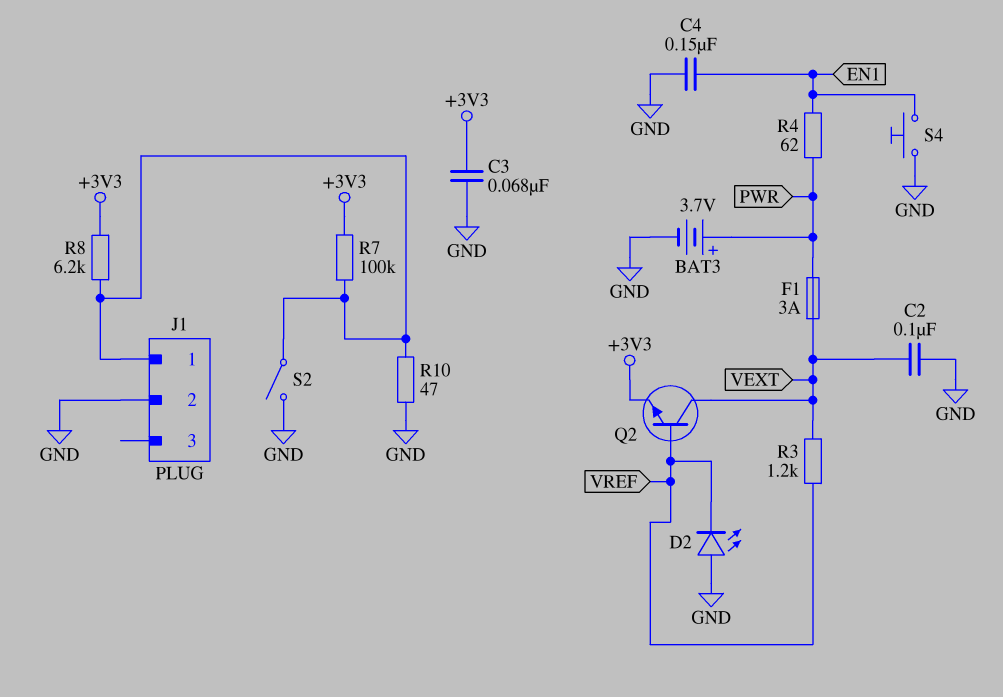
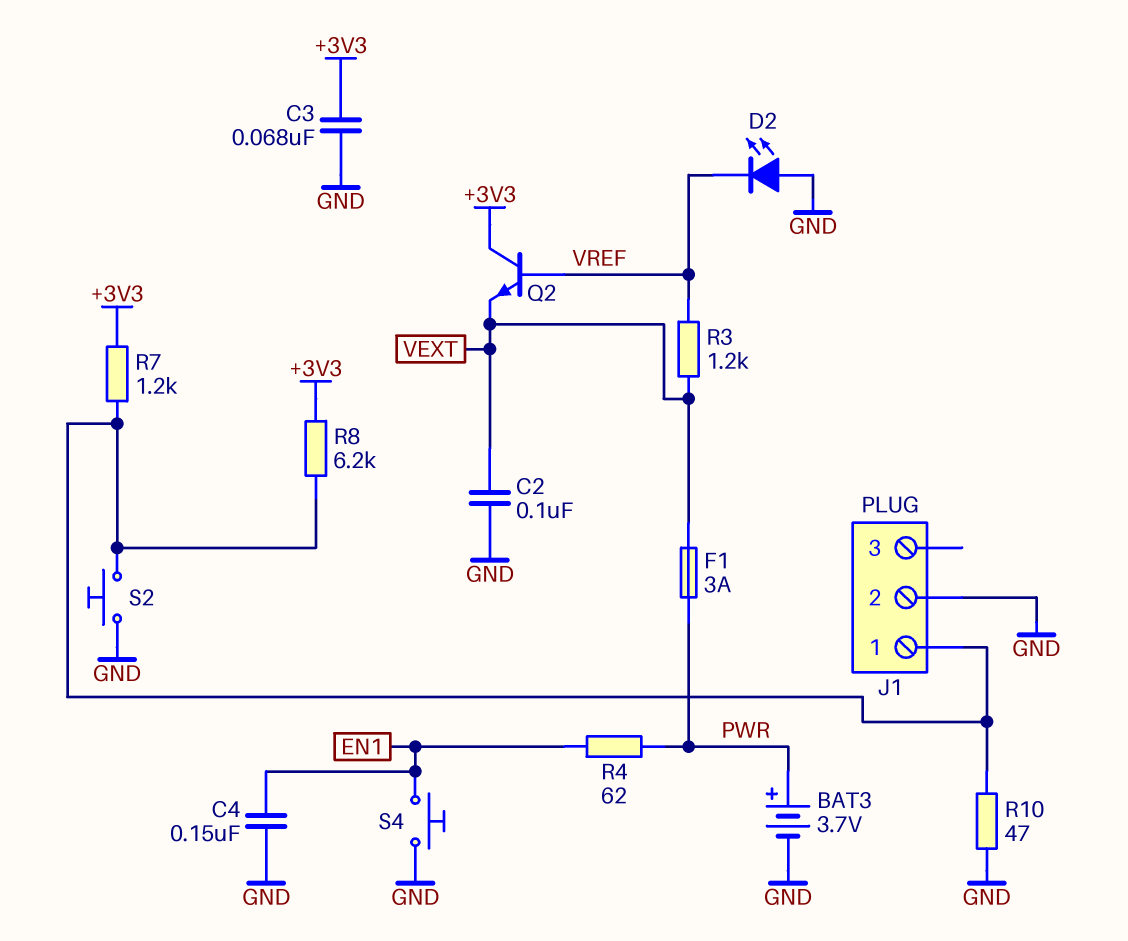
Q2: NPN (B VREF, C VEXT, E +3V3) -> NPN (B VREF, C +3V3, E VEXT)
R7: 100k (+3V3, J1/1) -> 1.2k (+3V3, J1/1)
S2: switch (GND, J1/1) -> button (GND, J1/1)

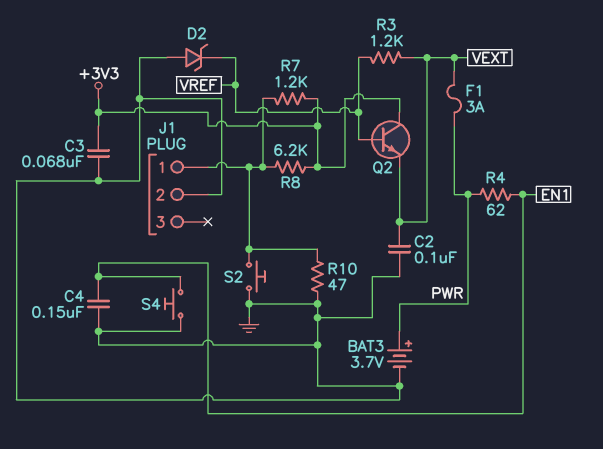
D2: LED (A GND, K VREF) -> zener (A GND, K VREF)

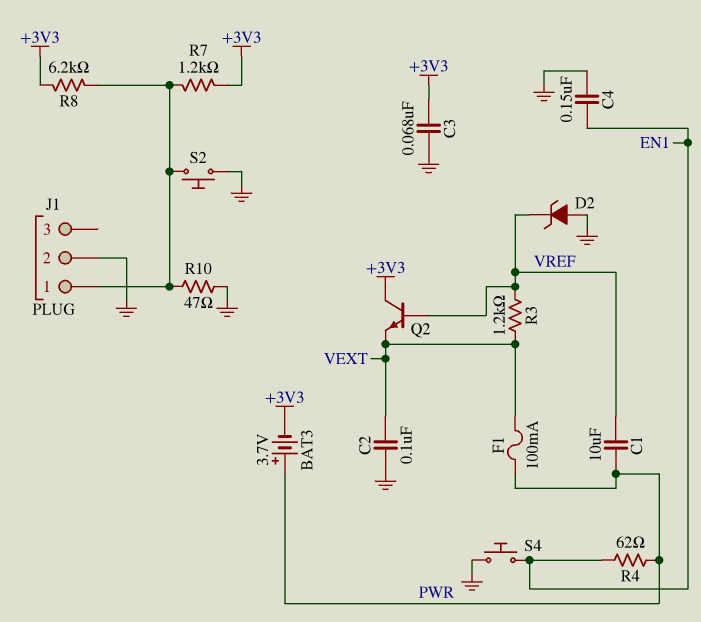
BAT3: 3.7V (plus PWR, minus GND) -> 3.7V (plus PWR, minus +3V3)
C1: none -> 10uF (PWR, VREF)
F1: 3A (PWR, VEXT) -> 100mA (PWR, VEXT)

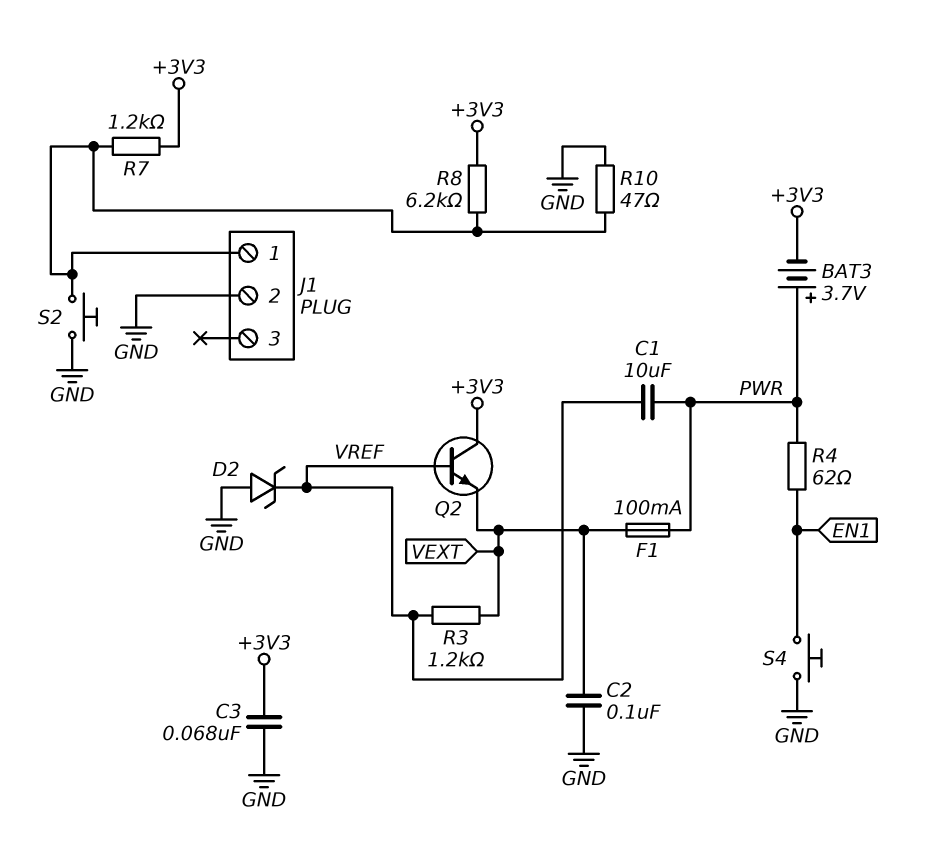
C4: 150nF (EN1, GND) -> none

